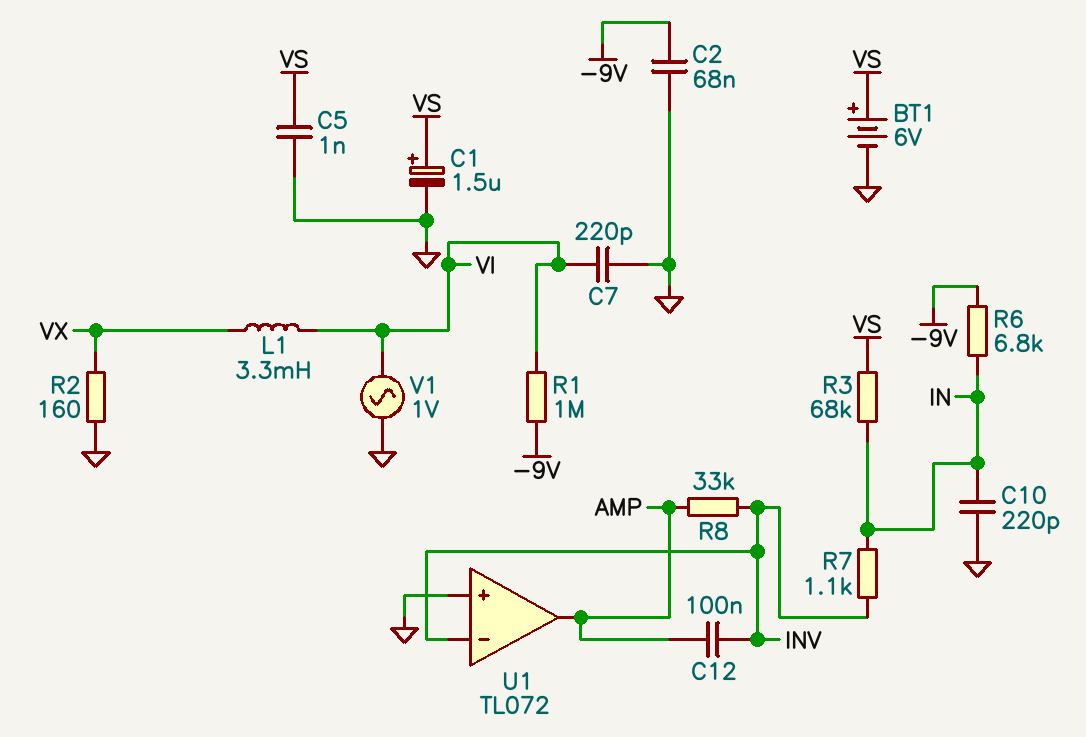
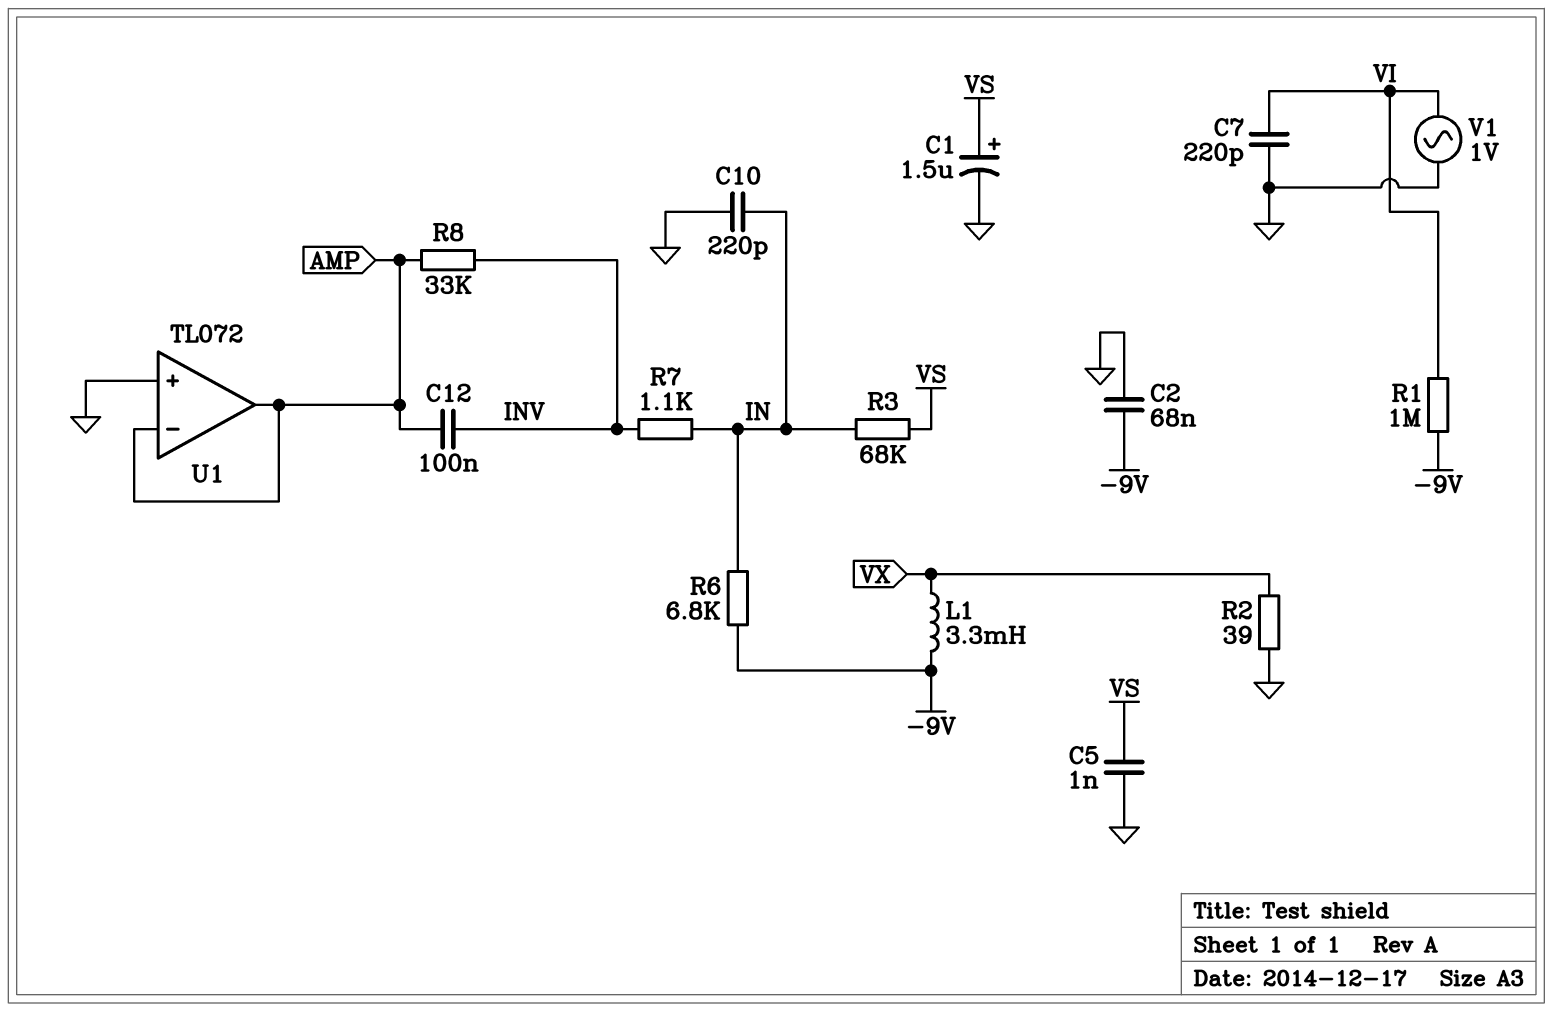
BT1: 6V (plus VS, minus GND) -> none
L1: 3.3mH (VI, VX) -> 3.3mH (-9V, VX)
R2: 160 (GND, VX) -> 39 (GND, VX)
U1 pin in-: INV -> AMP

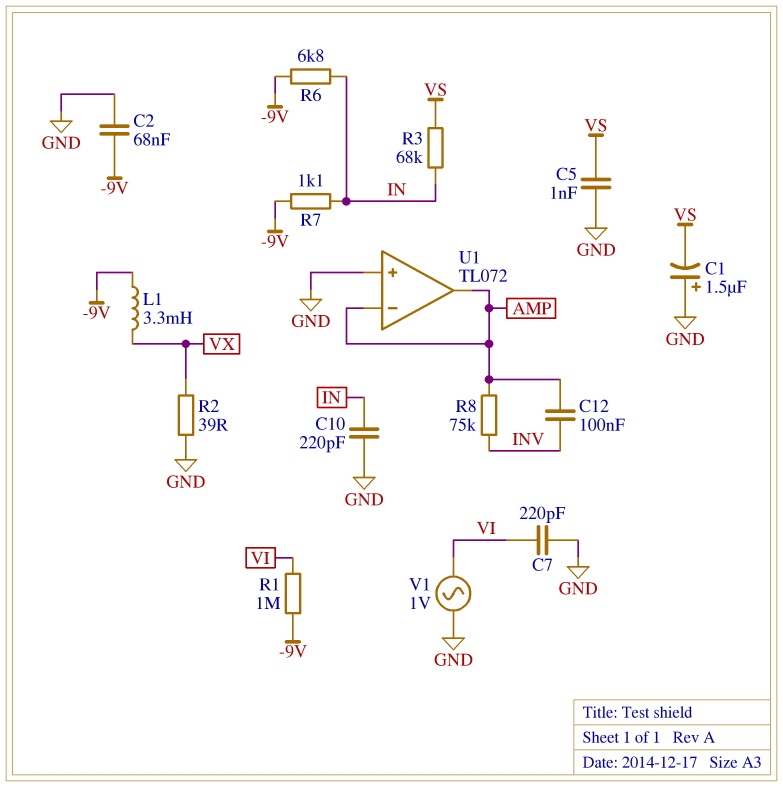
C1: 1.5uF (plus VS, minus GND) -> 1.5uF (plus GND, minus VS)
R7: 1.1k (IN, INV) -> 1.1k (-9V, IN)
R8: 33k (AMP, INV) -> 75k (AMP, INV)

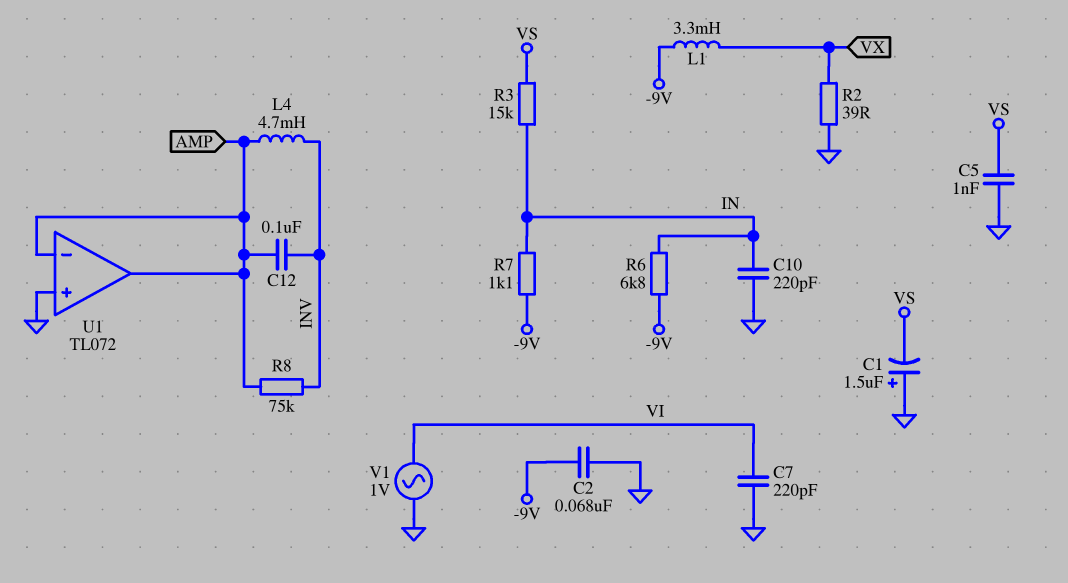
L4: none -> 4.7mH (AMP, INV)
R1: 1M (-9V, VI) -> none
R3: 68k (IN, VS) -> 15k (IN, VS)

